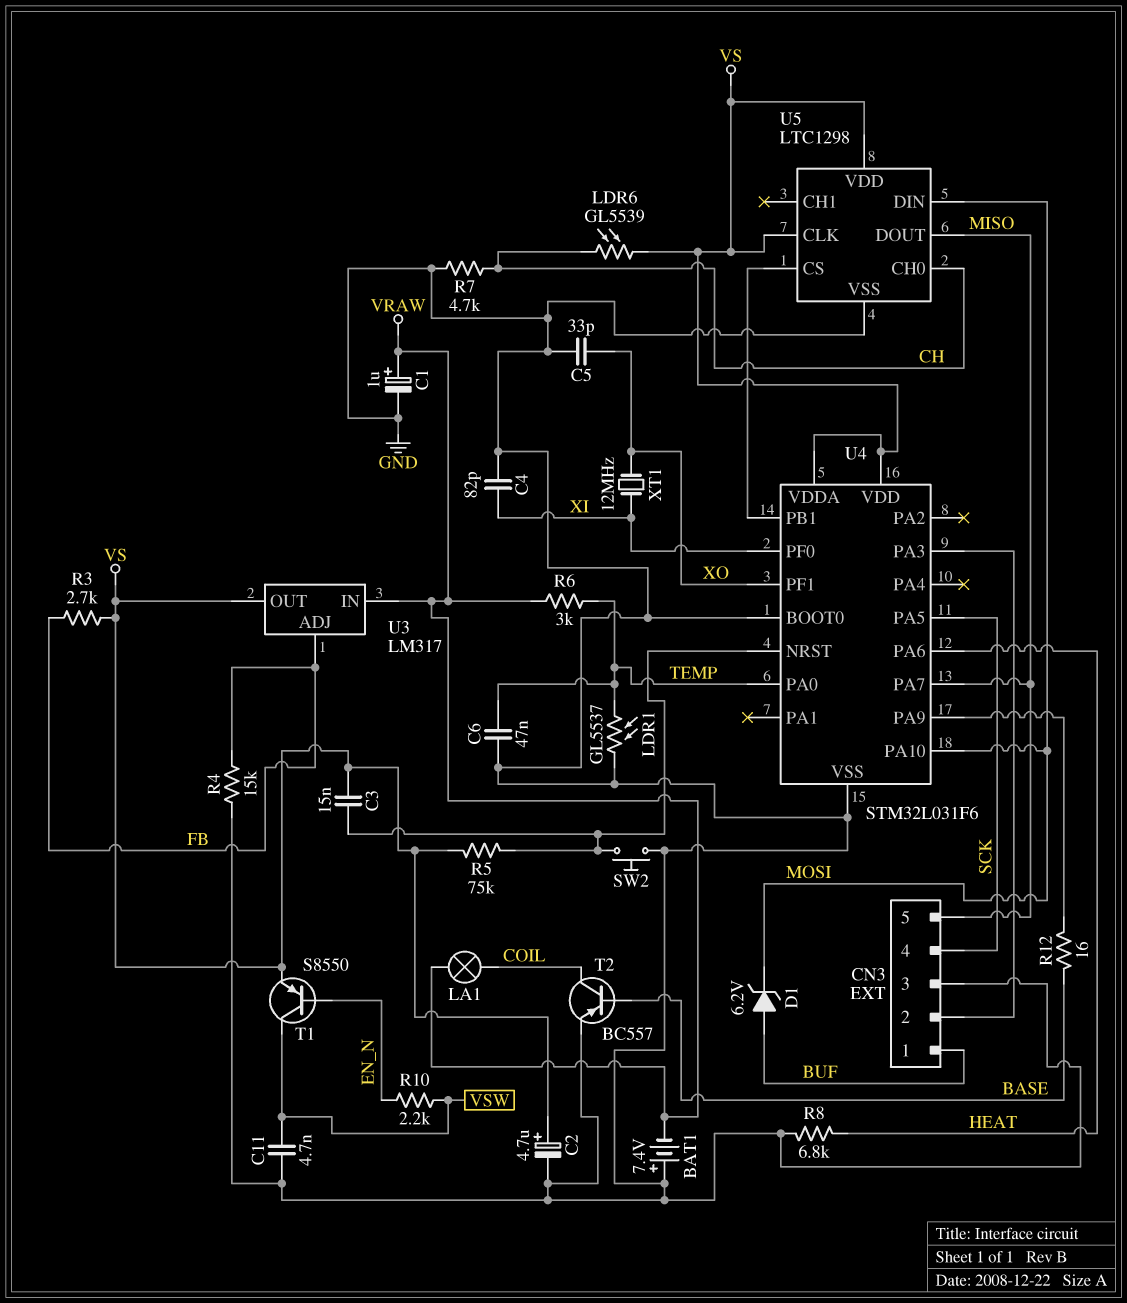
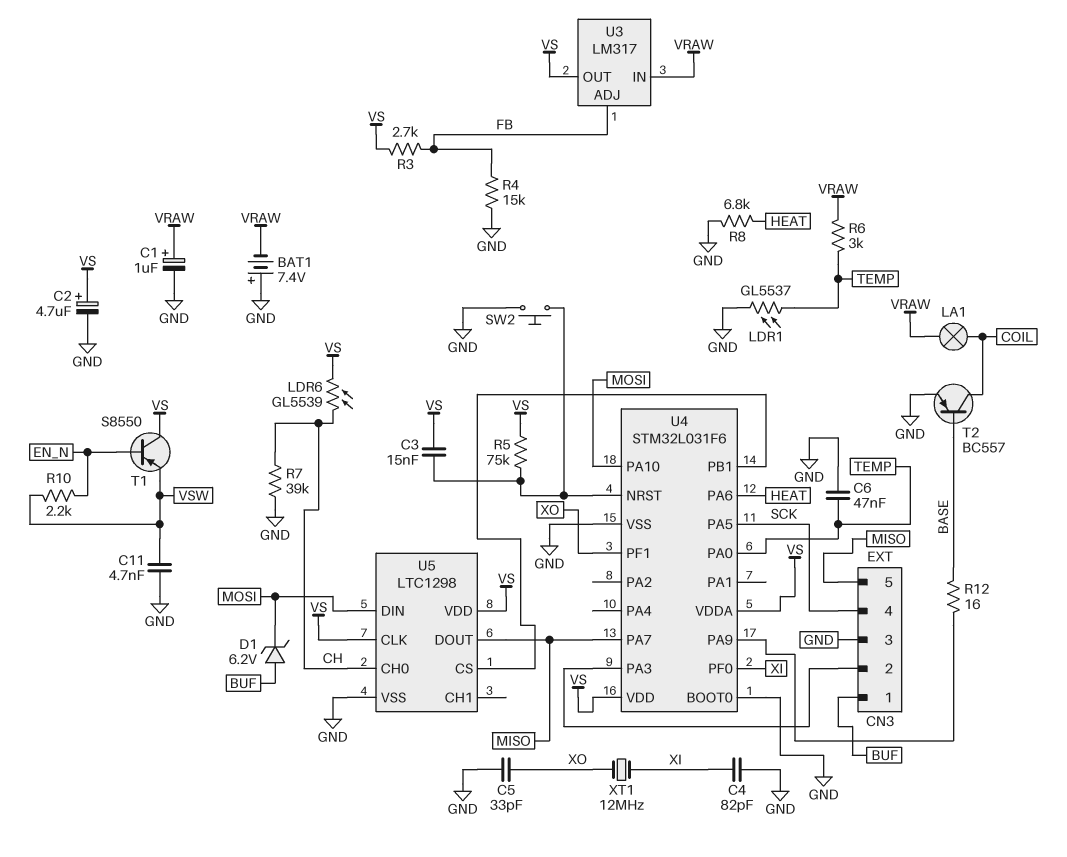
R7: 4.7k (CH, GND) -> 39k (CH, GND)
T1: PNP S8550 (B EN_N, C VSW, E VS) -> PNP S8550 (B EN_N, C VS, E VSW)

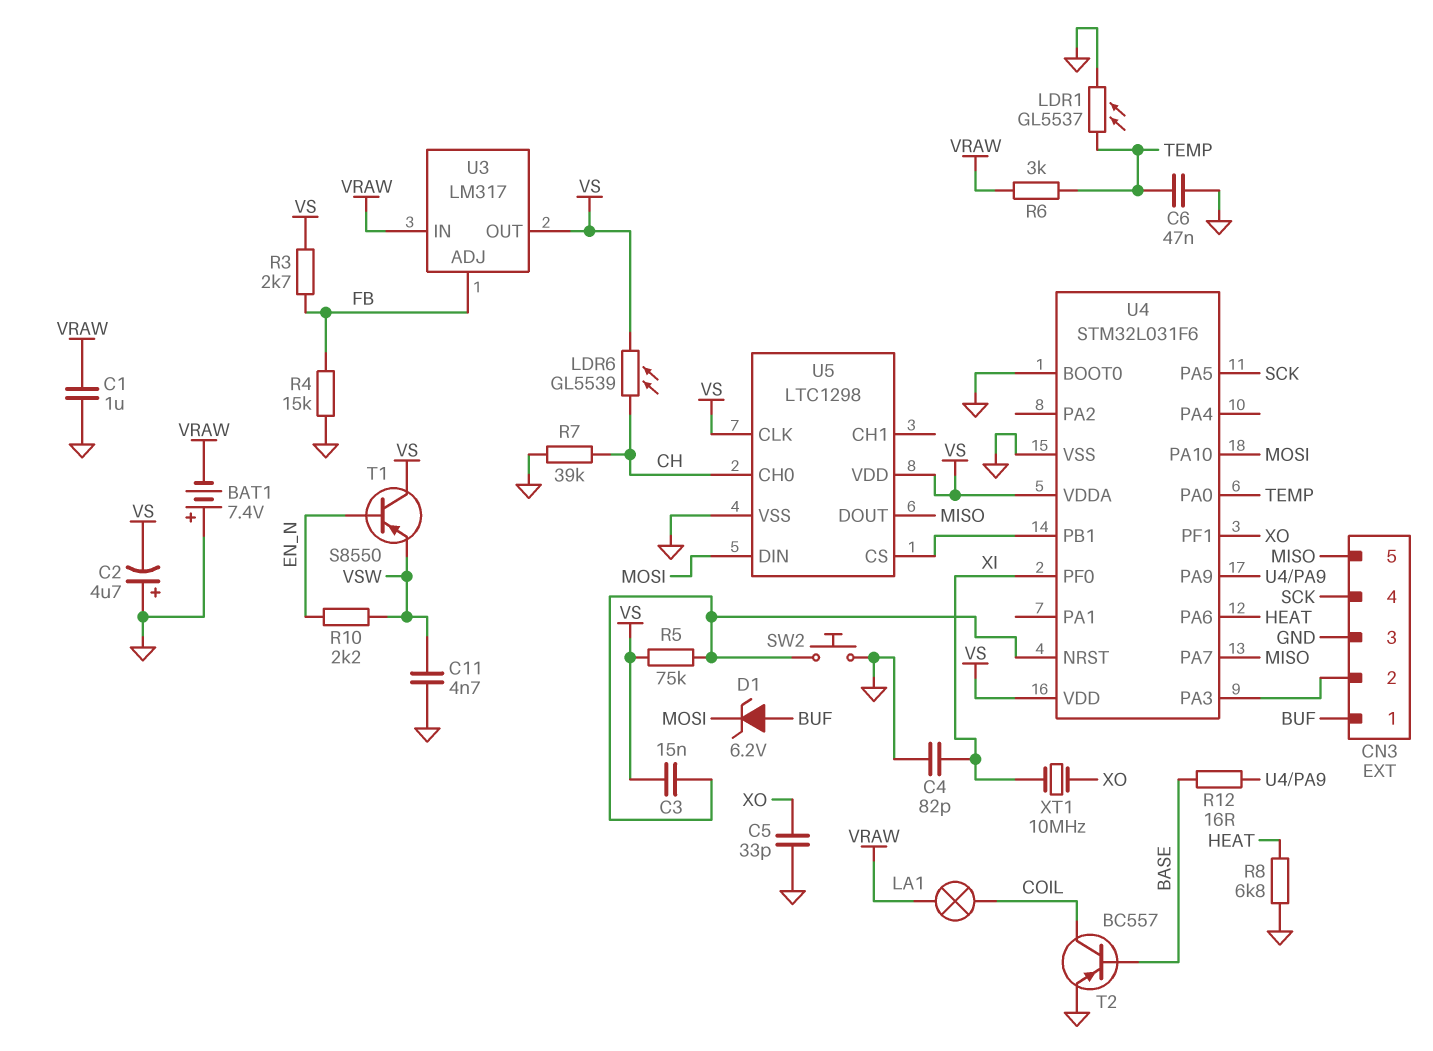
C1: 1uF (plus VRAW, minus GND) -> 1uF (GND, VRAW)
C2: 4.7uF (plus VS, minus GND) -> 4.7uF (plus GND, minus VS)
XT1: 12MHz (XI, XO) -> 10MHz (XI, XO)

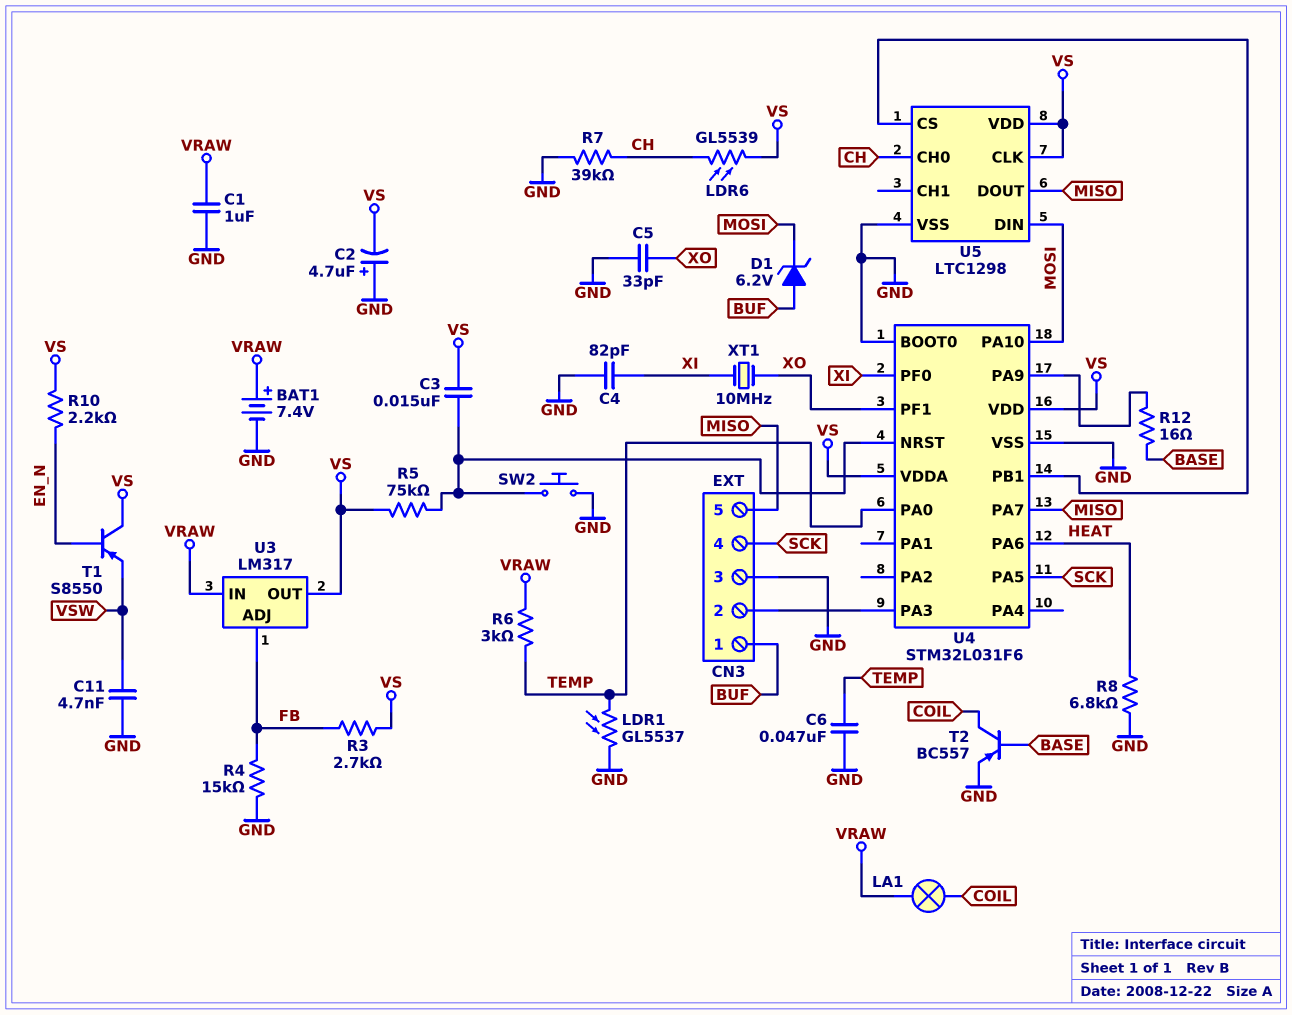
BAT1: 7.4V (plus GND, minus VRAW) -> 7.4V (plus VRAW, minus GND)
R10: 2.2k (EN_N, VSW) -> 2.2k (EN_N, VS)

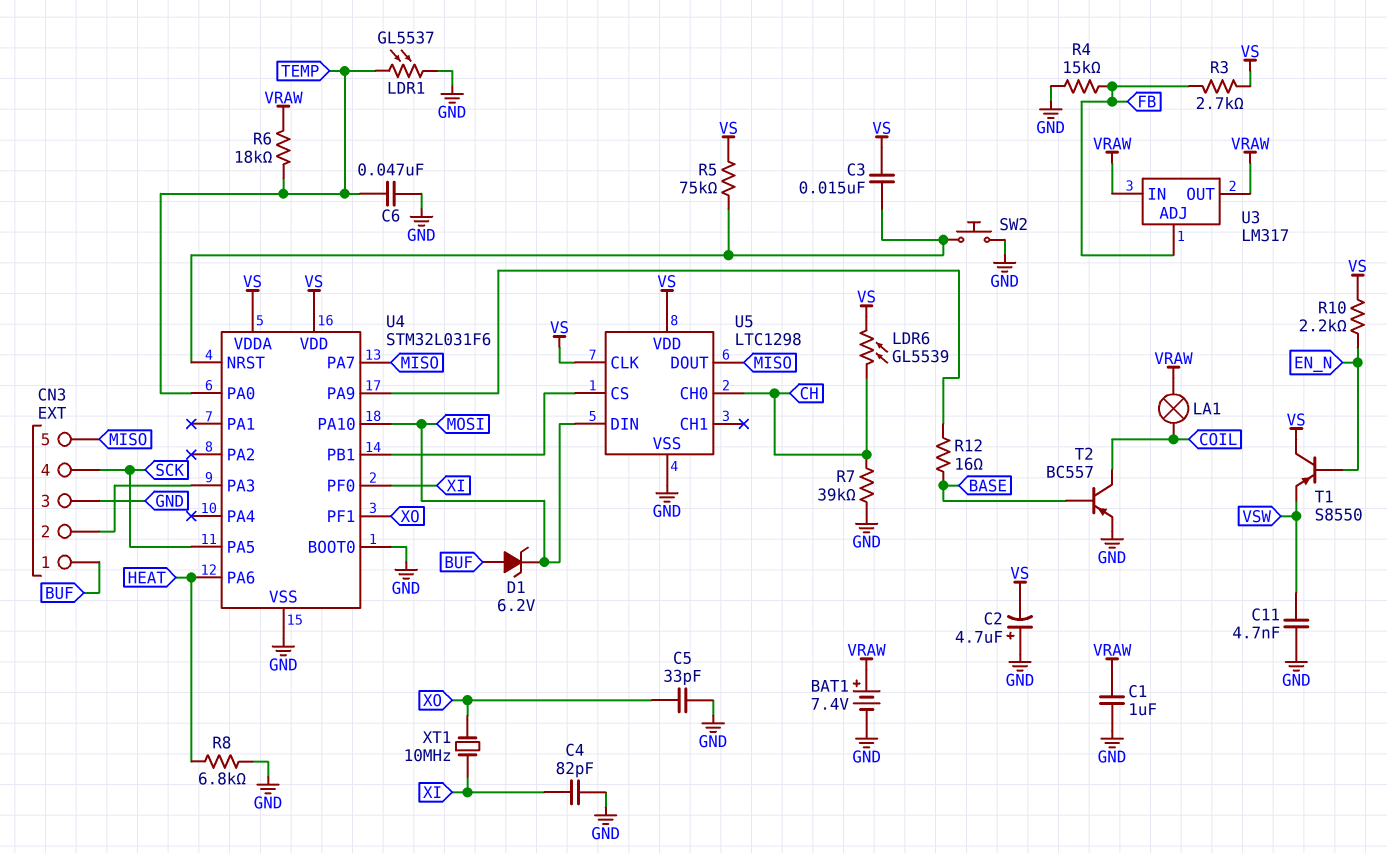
R6: 3k (TEMP, VRAW) -> 18k (TEMP, VRAW)
U3 pin OUT: VS -> VRAW

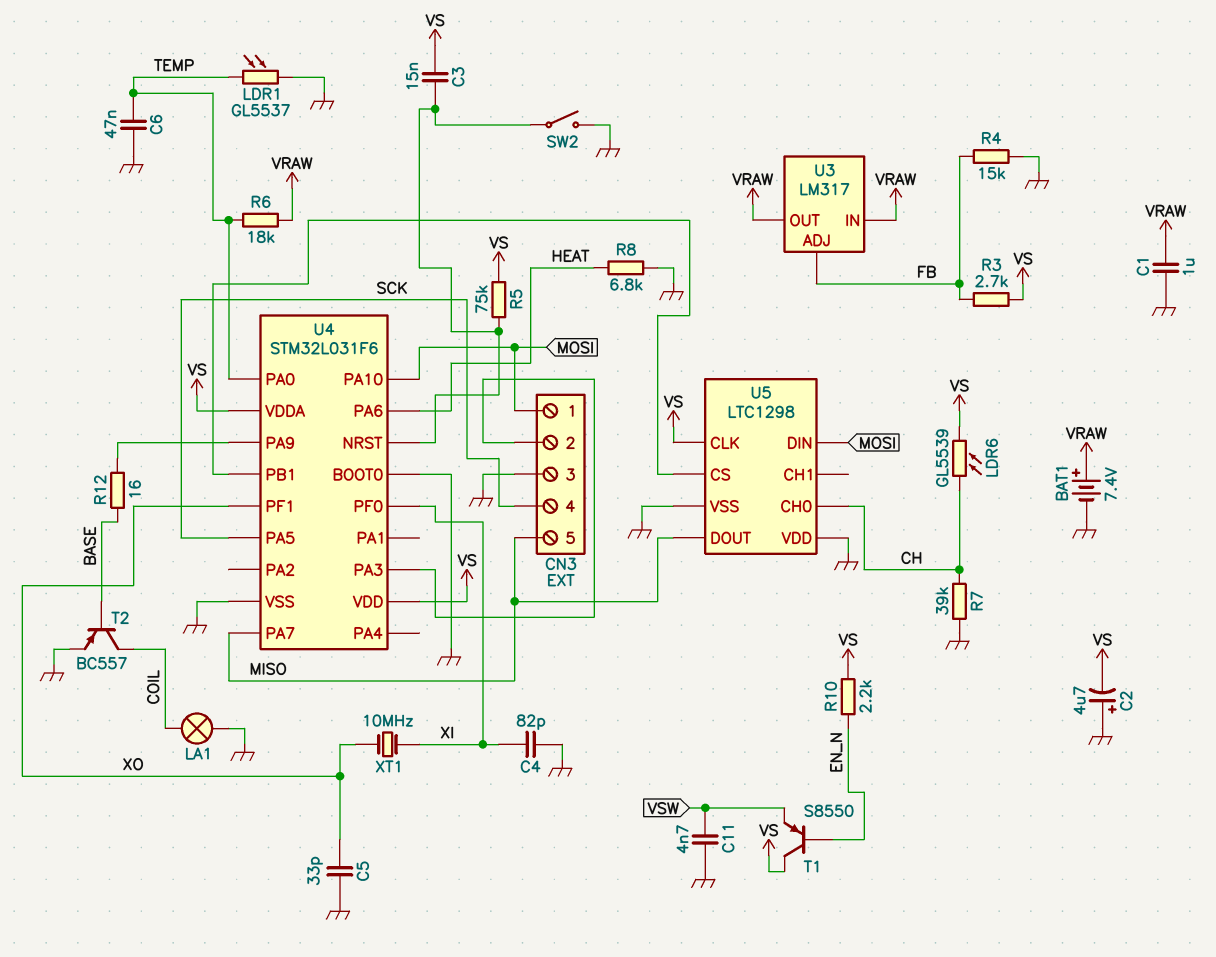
CN3 pin 1: BUF -> MOSI
D1: zener 6.2V (A BUF, K MOSI) -> none
LA1: lamp (COIL, VRAW) -> lamp (COIL, GND)
SW2: button (GND, U4/NRST) -> switch (GND, U4/NRST)
U5 pin VDD: VS -> GND

